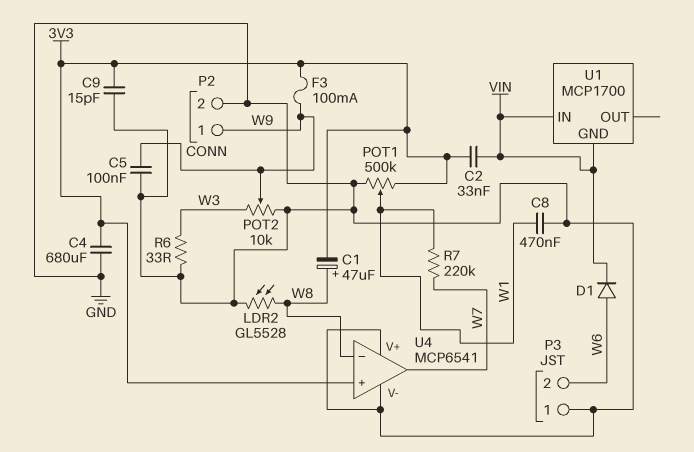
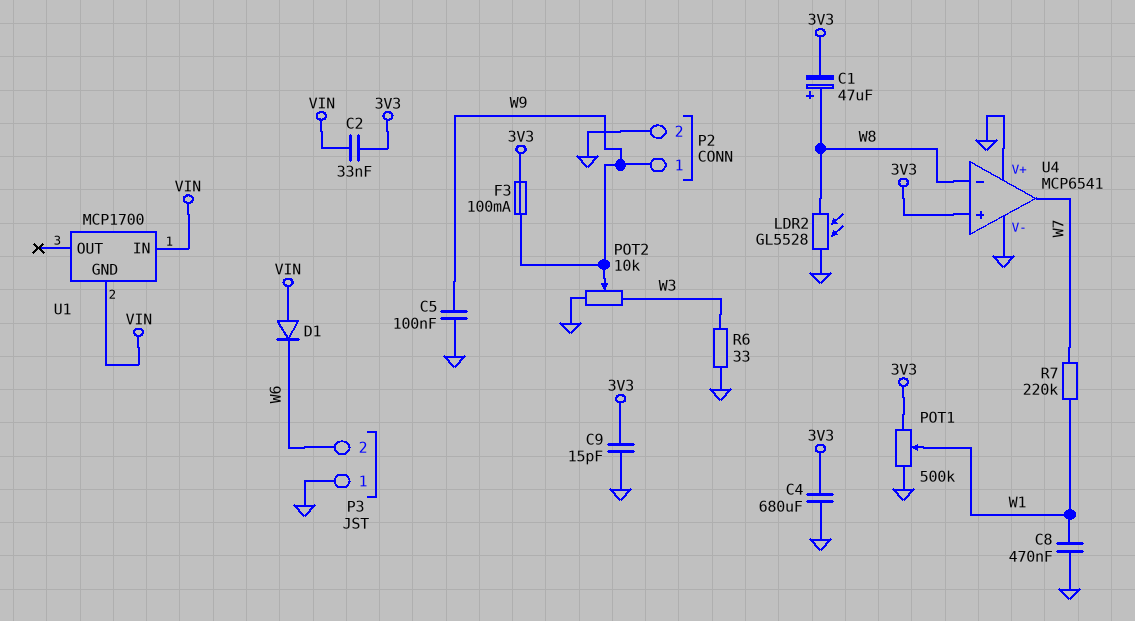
D1: diode (A W6, K VIN) -> diode (A VIN, K W6)

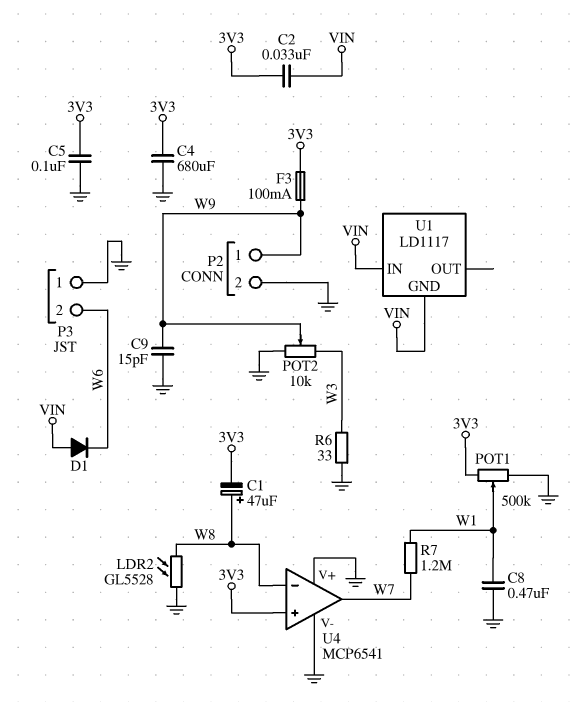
C5: 100nF (GND, W9) -> 100nF (3V3, GND)
C9: 15pF (3V3, GND) -> 15pF (GND, W9)
R7: 220k (W1, W7) -> 1.2M (W1, W7)
U1: MCP1700 -> LD1117

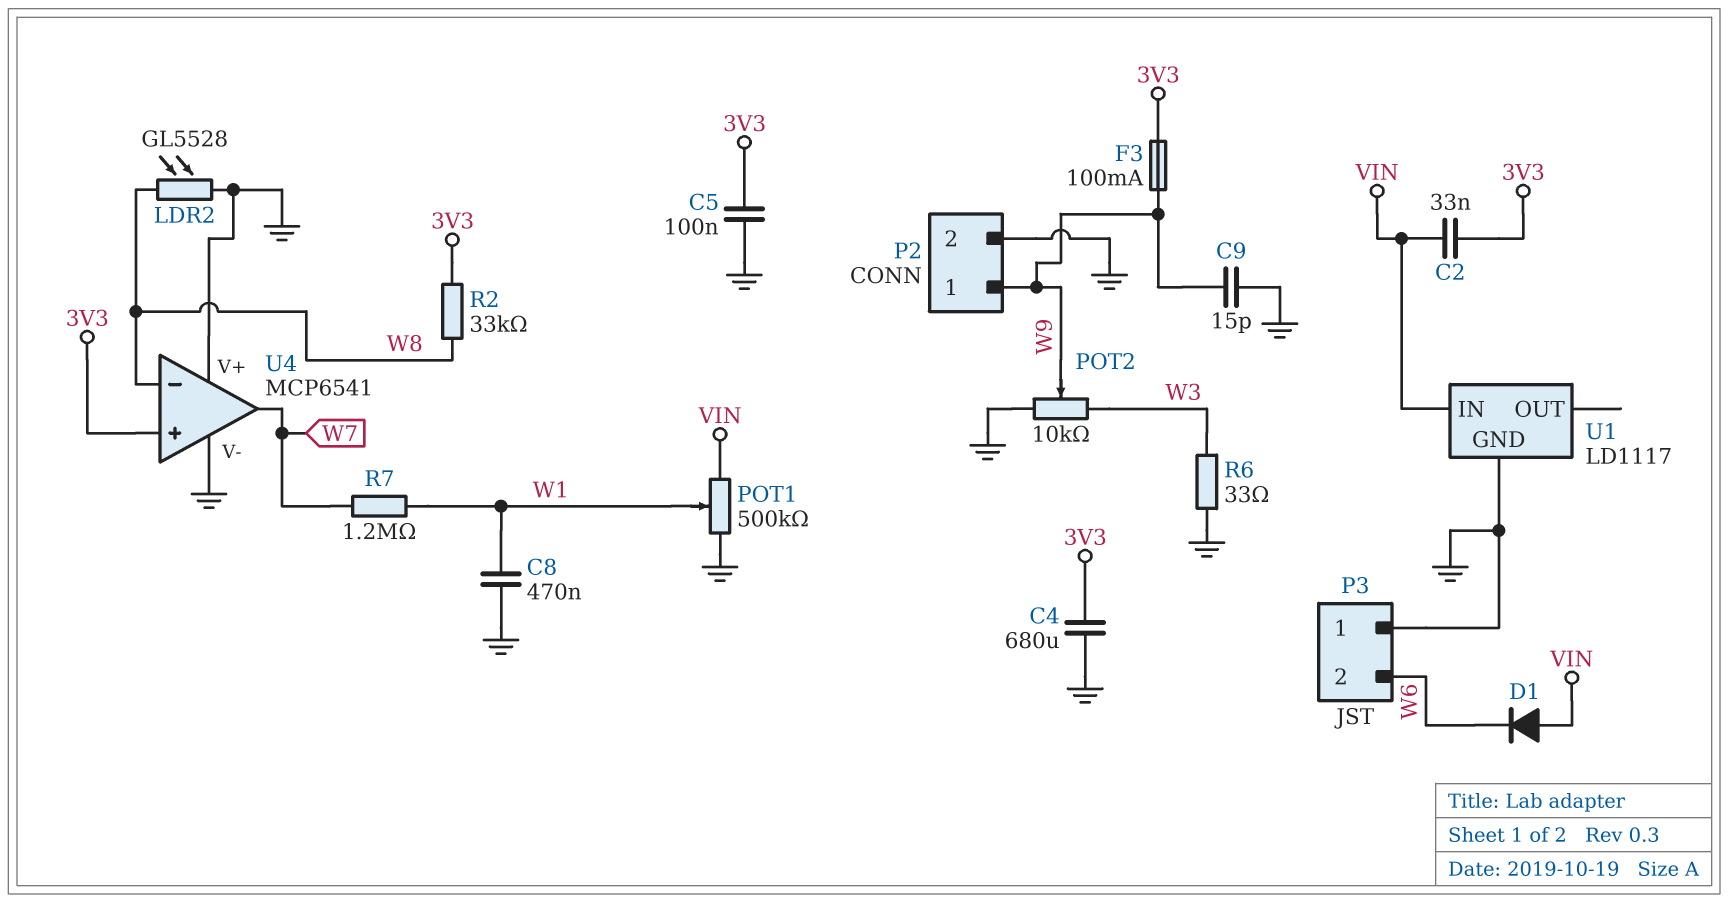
C1: 47uF (plus W8, minus 3V3) -> none
POT1: 500k (3V3, GND, wiper W1) -> 500k (GND, VIN, wiper W1)
R2: none -> 33k (3V3, W8)
U1 pin GND: VIN -> GND

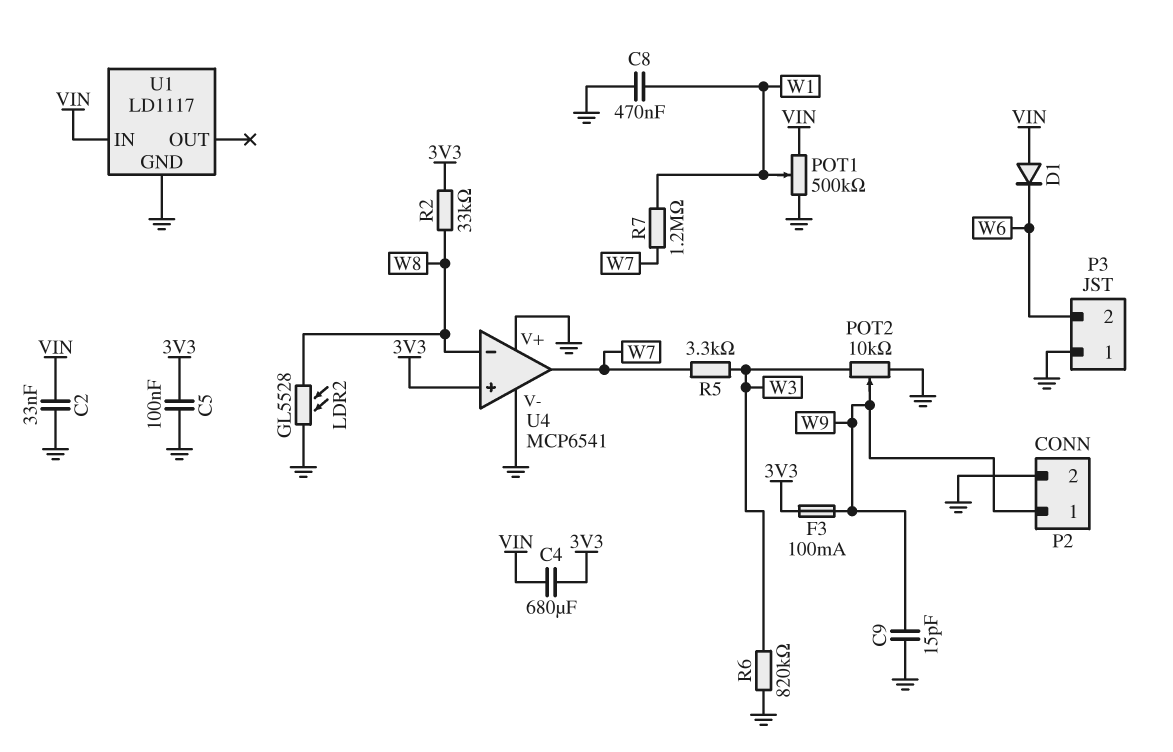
C2: 33nF (3V3, VIN) -> 33nF (GND, VIN)
C4: 680uF (3V3, GND) -> 680uF (3V3, VIN)
R5: none -> 3.3k (W3, W7)
R6: 33 (GND, W3) -> 820k (GND, W3)

